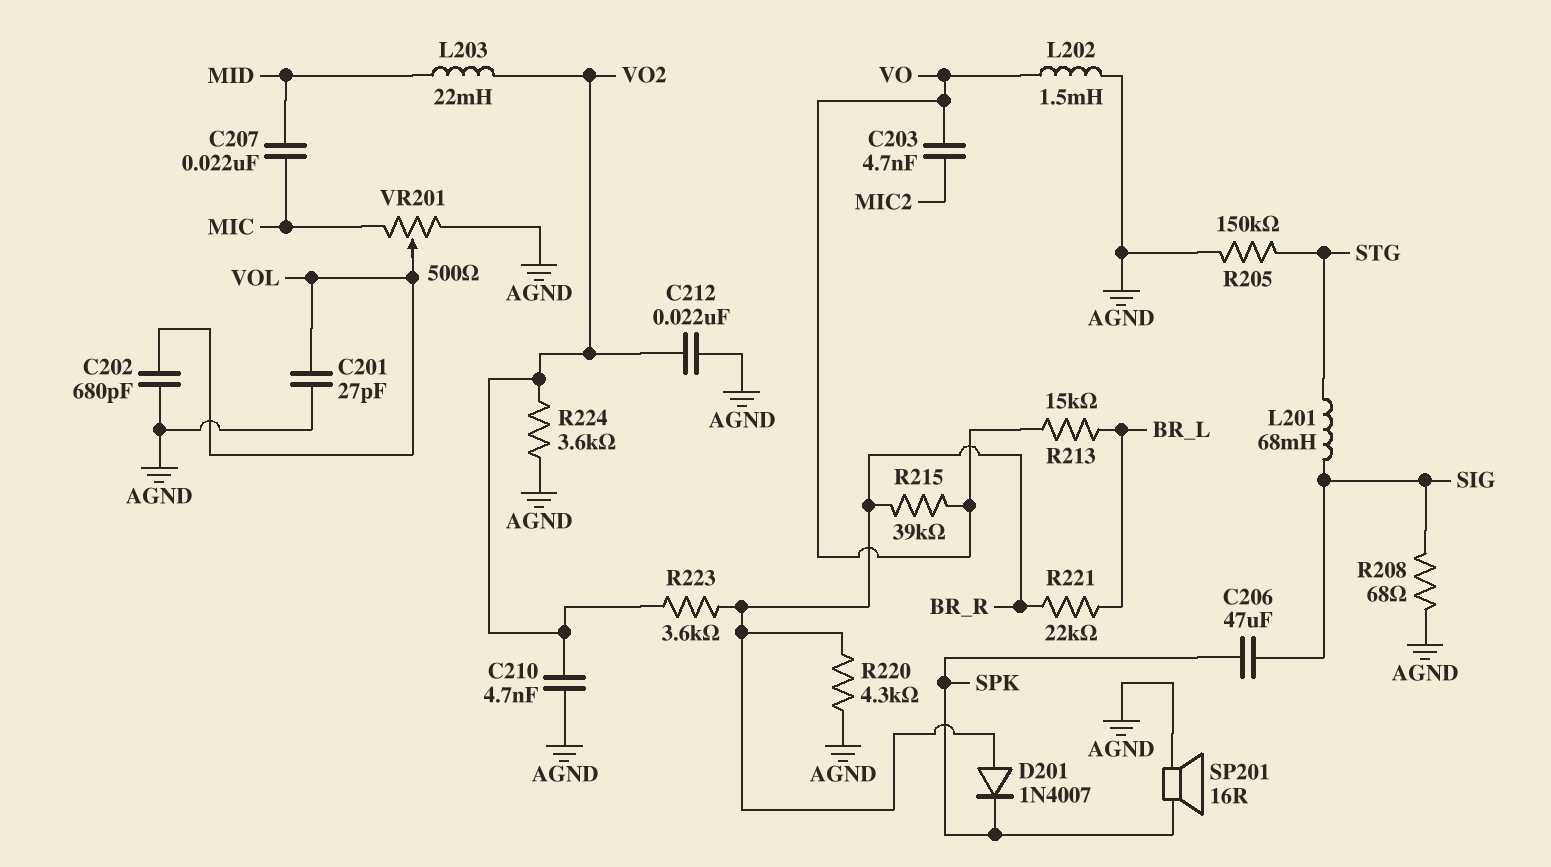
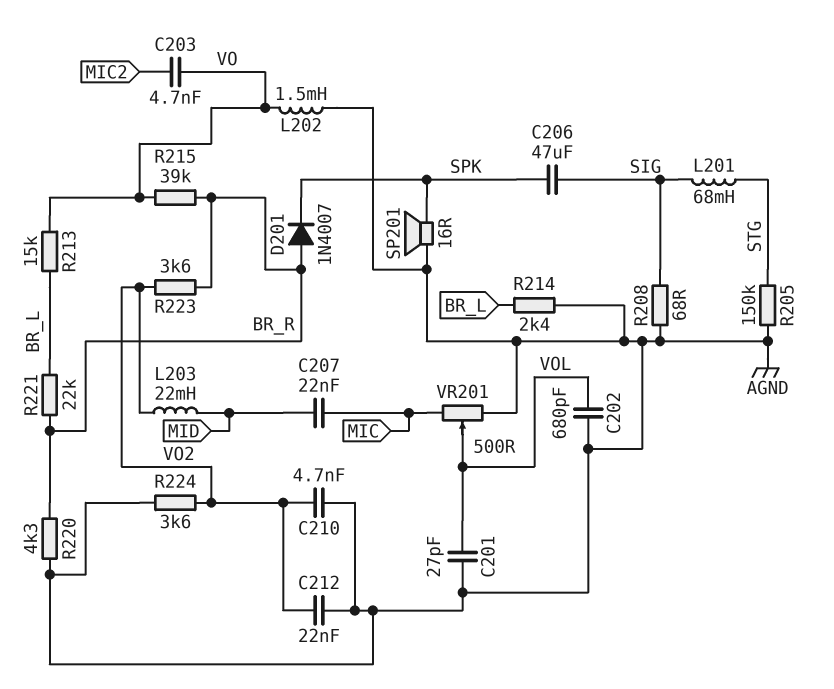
R214: none -> 2.4k (AGND, BR_L)

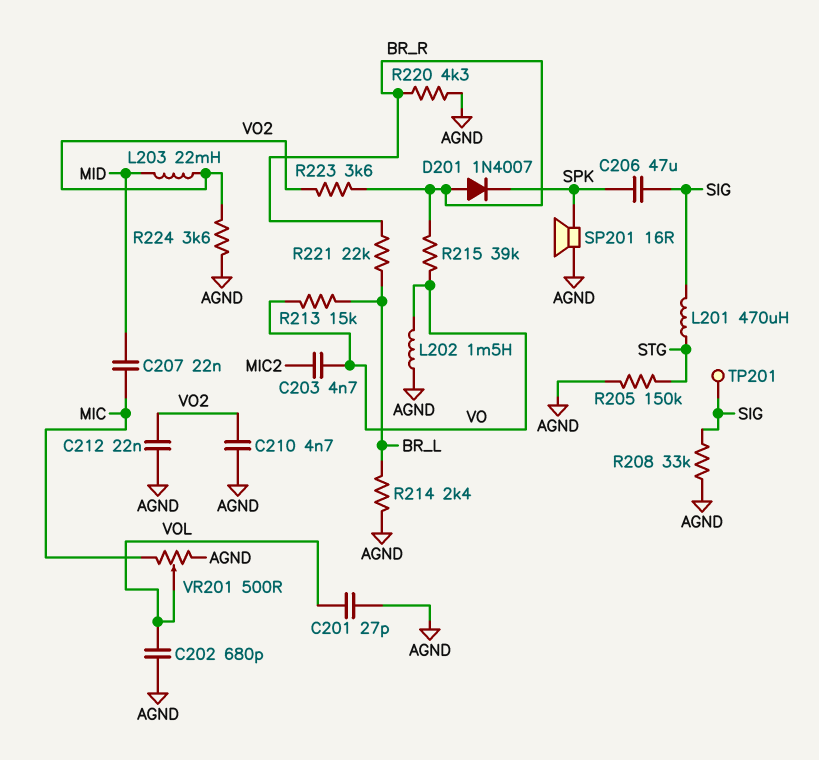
L201: 68mH (SIG, STG) -> 470uH (SIG, STG)
R208: 68 (AGND, SIG) -> 33k (AGND, SIG)
TP201: none -> test point (SIG)

